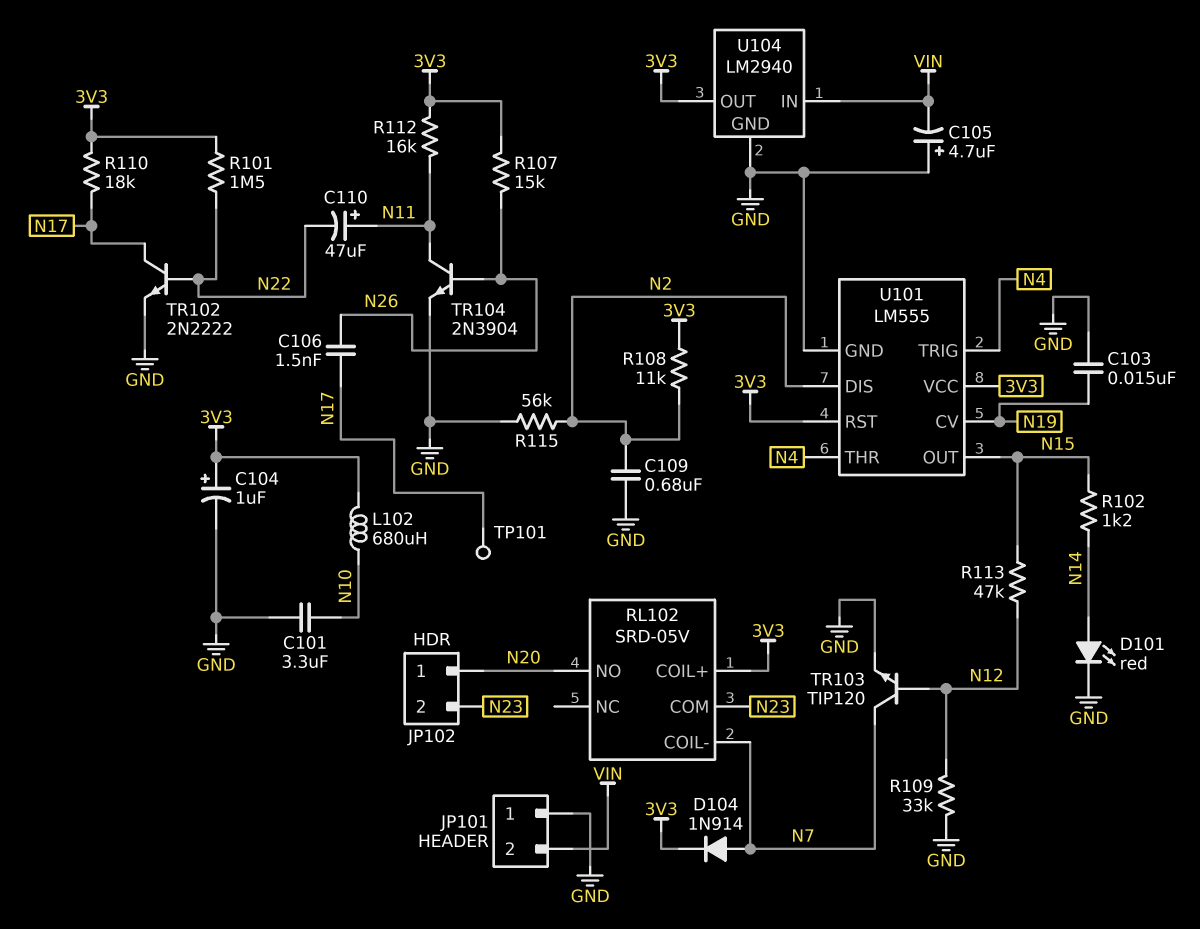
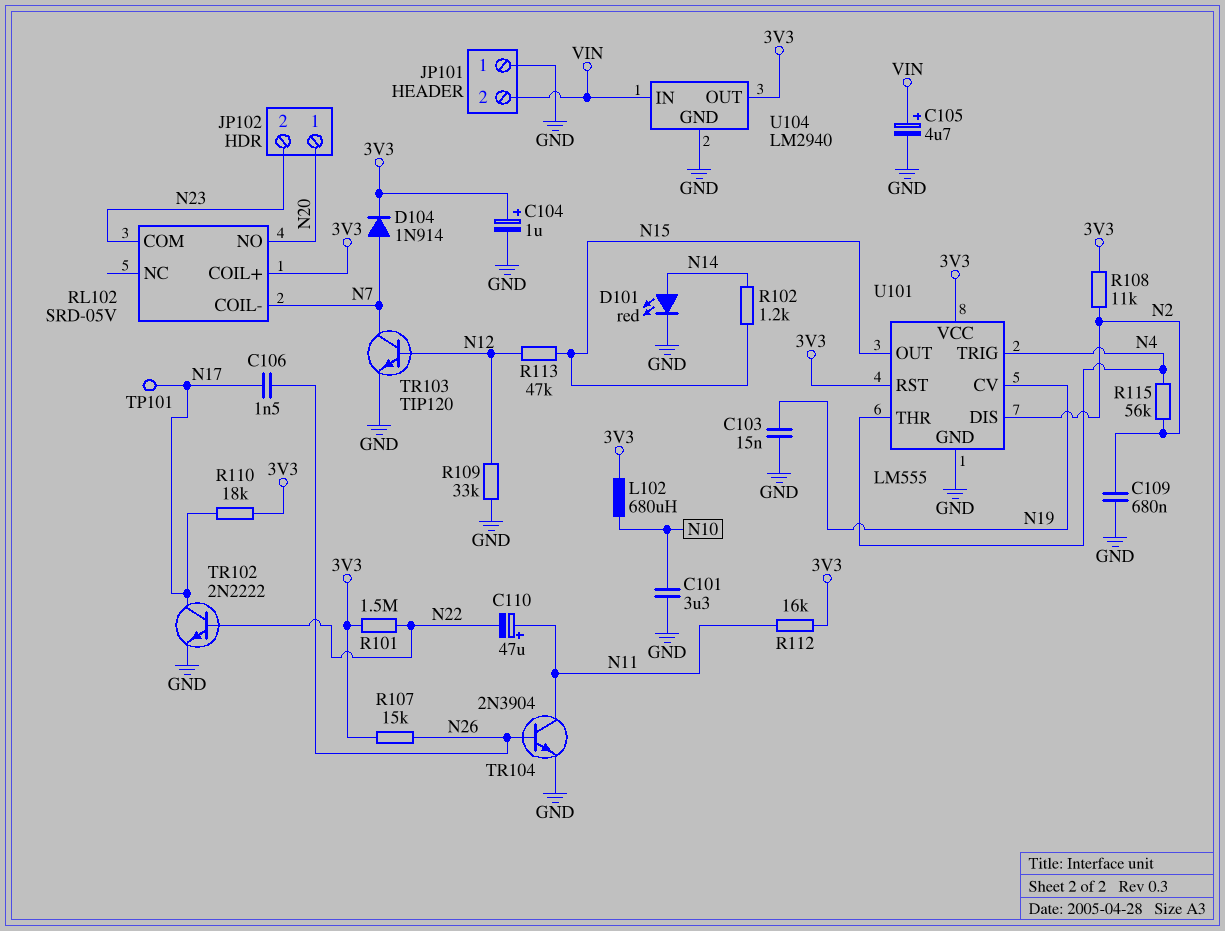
C105: 4.7uF (plus GND, minus VIN) -> 4.7uF (plus VIN, minus GND)
R115: 56k (GND, N2) -> 56k (N2, N4)

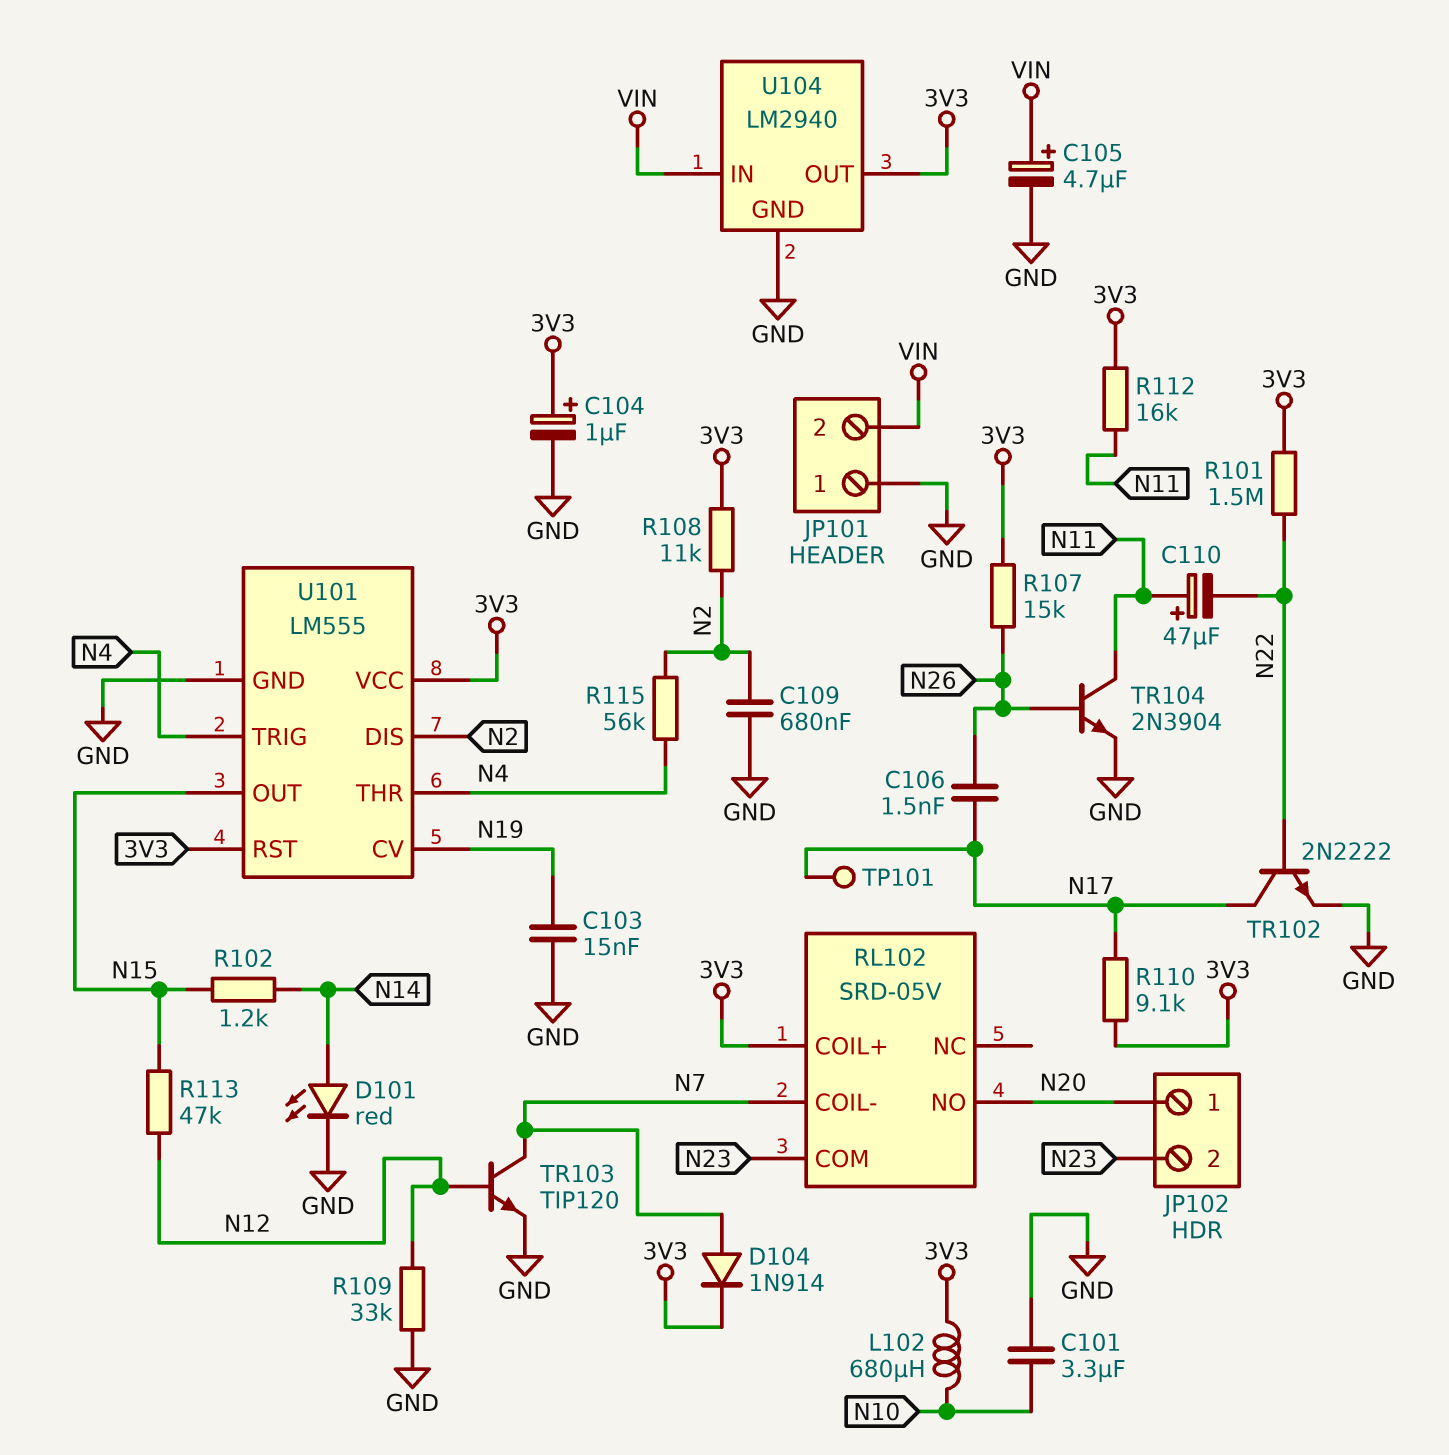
R110: 18k (3V3, N17) -> 9.1k (3V3, N17)

